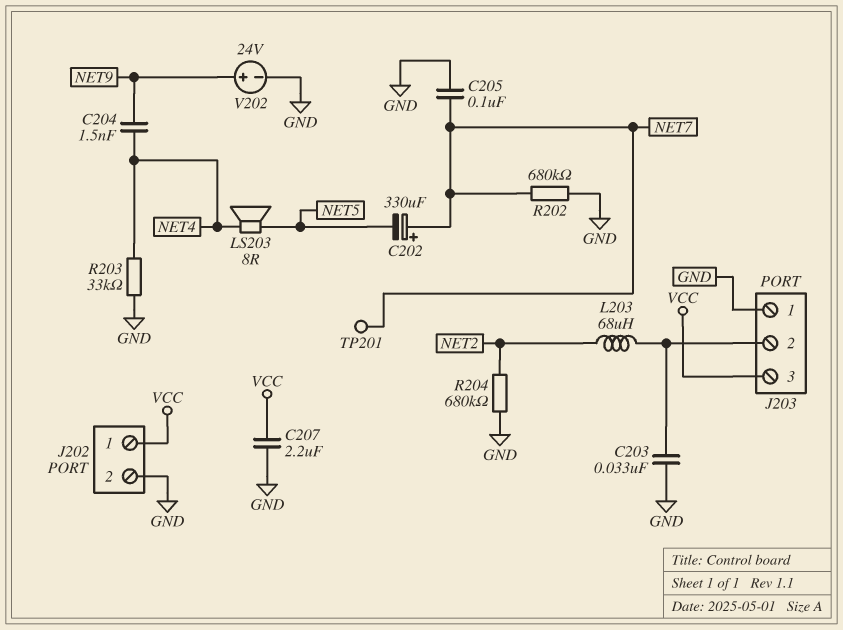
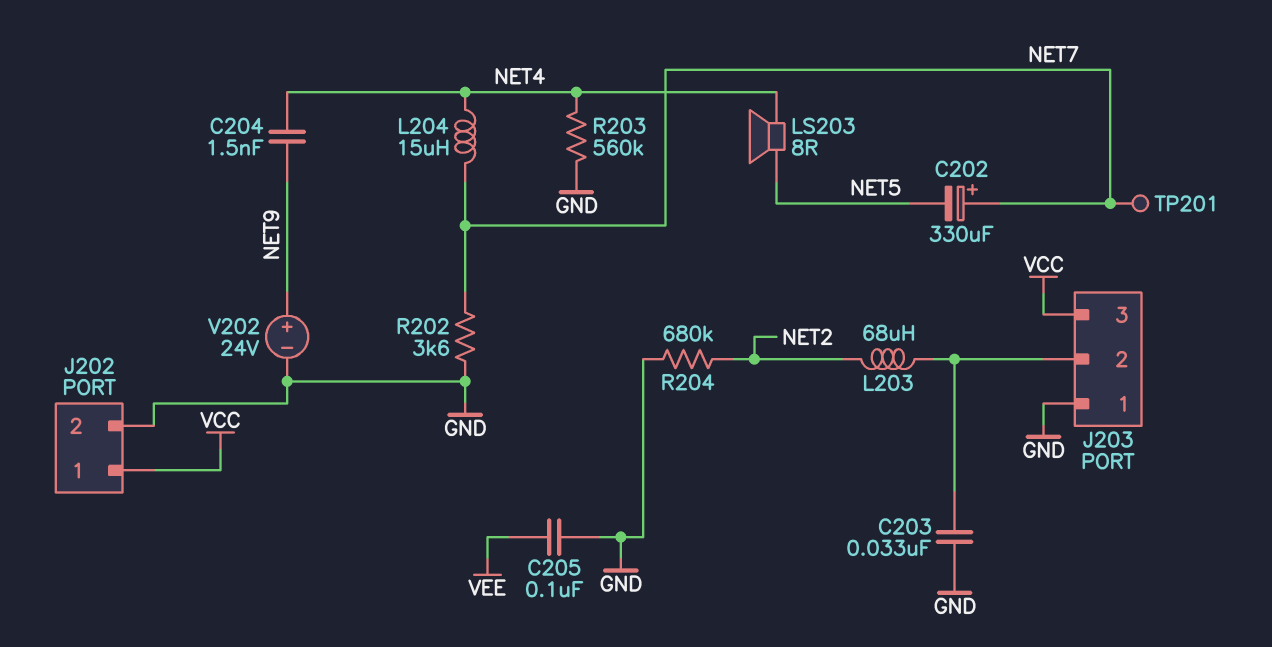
C205: 100nF (GND, NET7) -> 100nF (GND, VEE)
C207: 2.2uF (GND, VCC) -> none
L204: none -> 15uH (NET4, NET7)
R202: 680k (GND, NET7) -> 3.6k (GND, NET7)
R203: 33k (GND, NET4) -> 560k (GND, NET4)

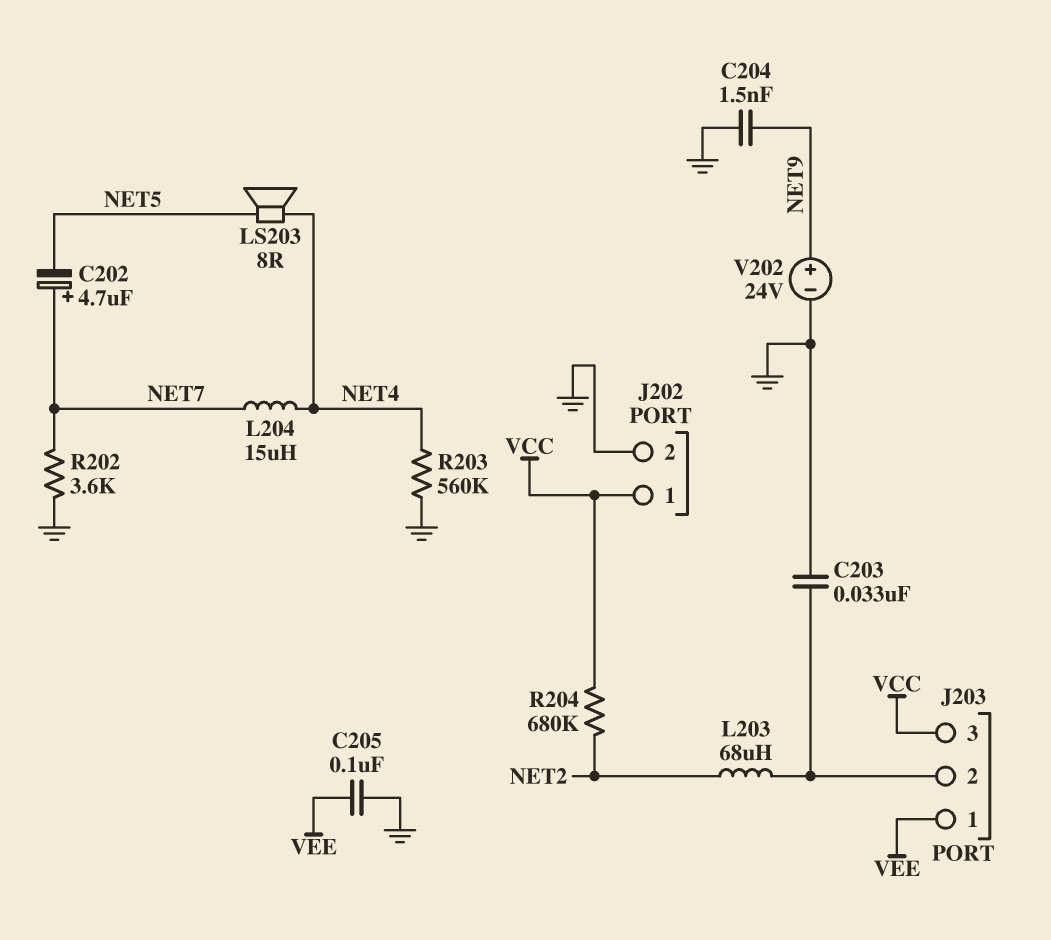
C202: 330uF (plus NET7, minus NET5) -> 4.7uF (plus NET7, minus NET5)
C204: 1.5nF (NET4, NET9) -> 1.5nF (GND, NET9)
J203 pin 1: GND -> VEE
R204: 680k (GND, NET2) -> 680k (NET2, VCC)
TP201: test point (NET7) -> none

